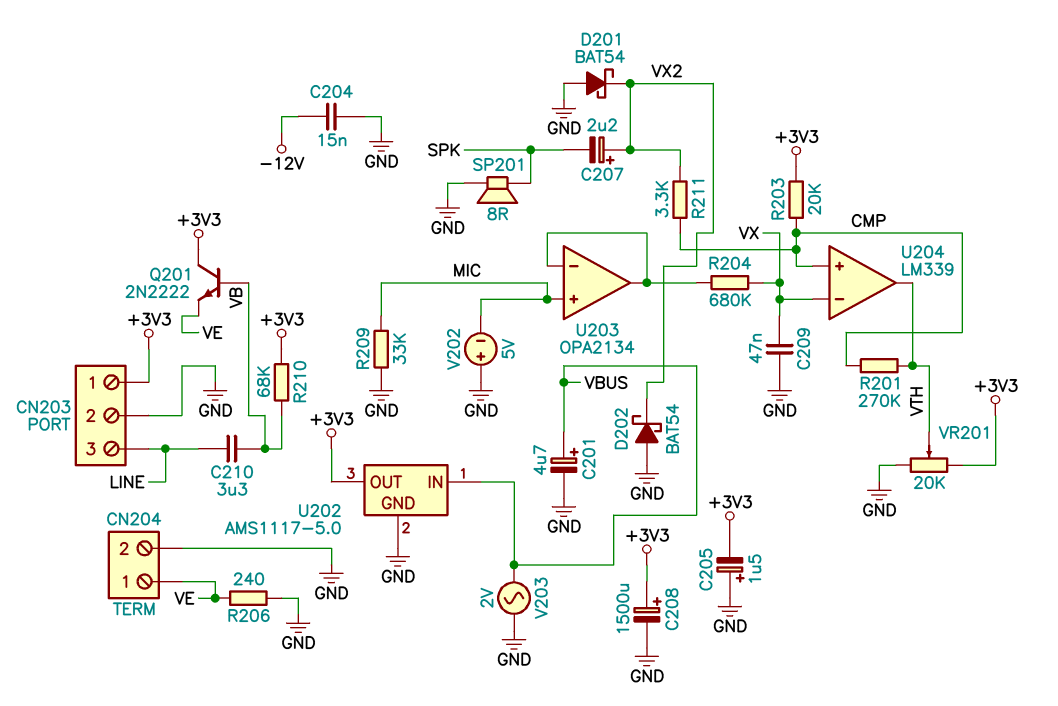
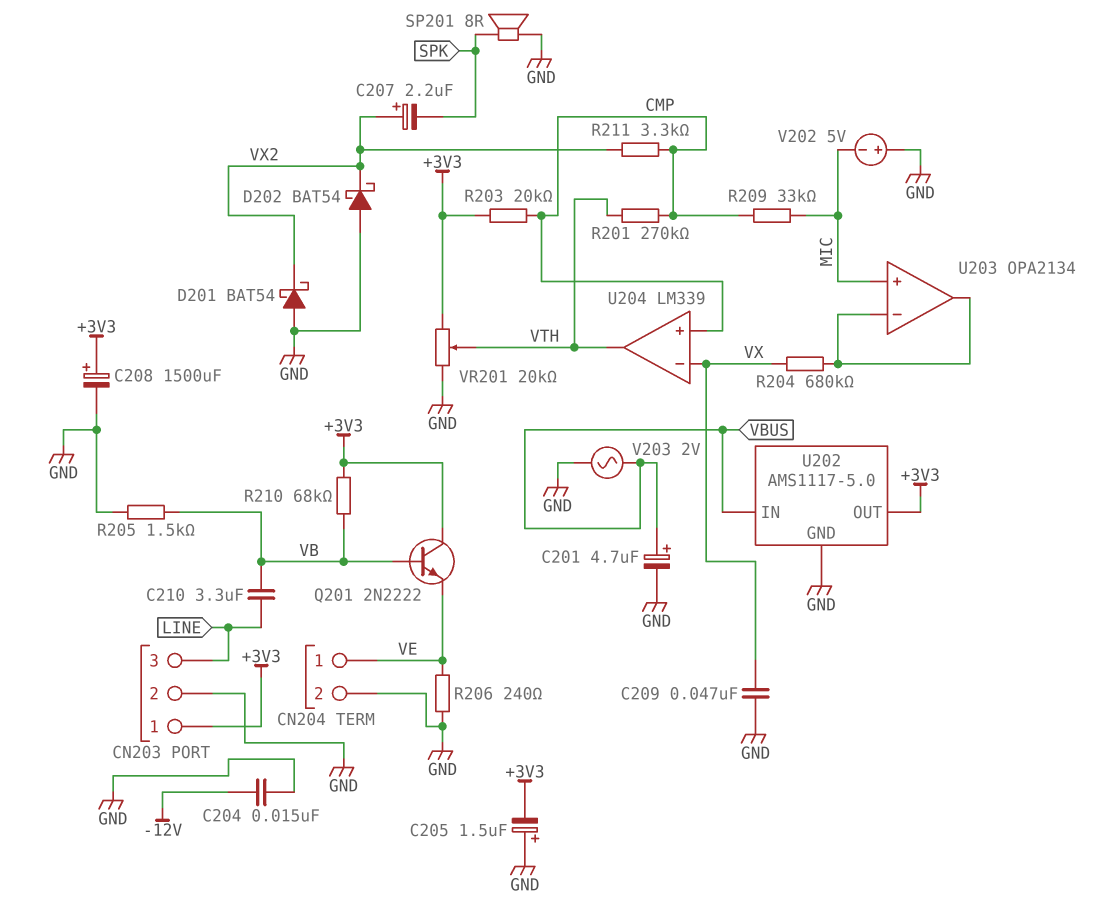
R205: none -> 1.5k (GND, VB)
R209: 33k (GND, MIC) -> 33k (CMP, MIC)

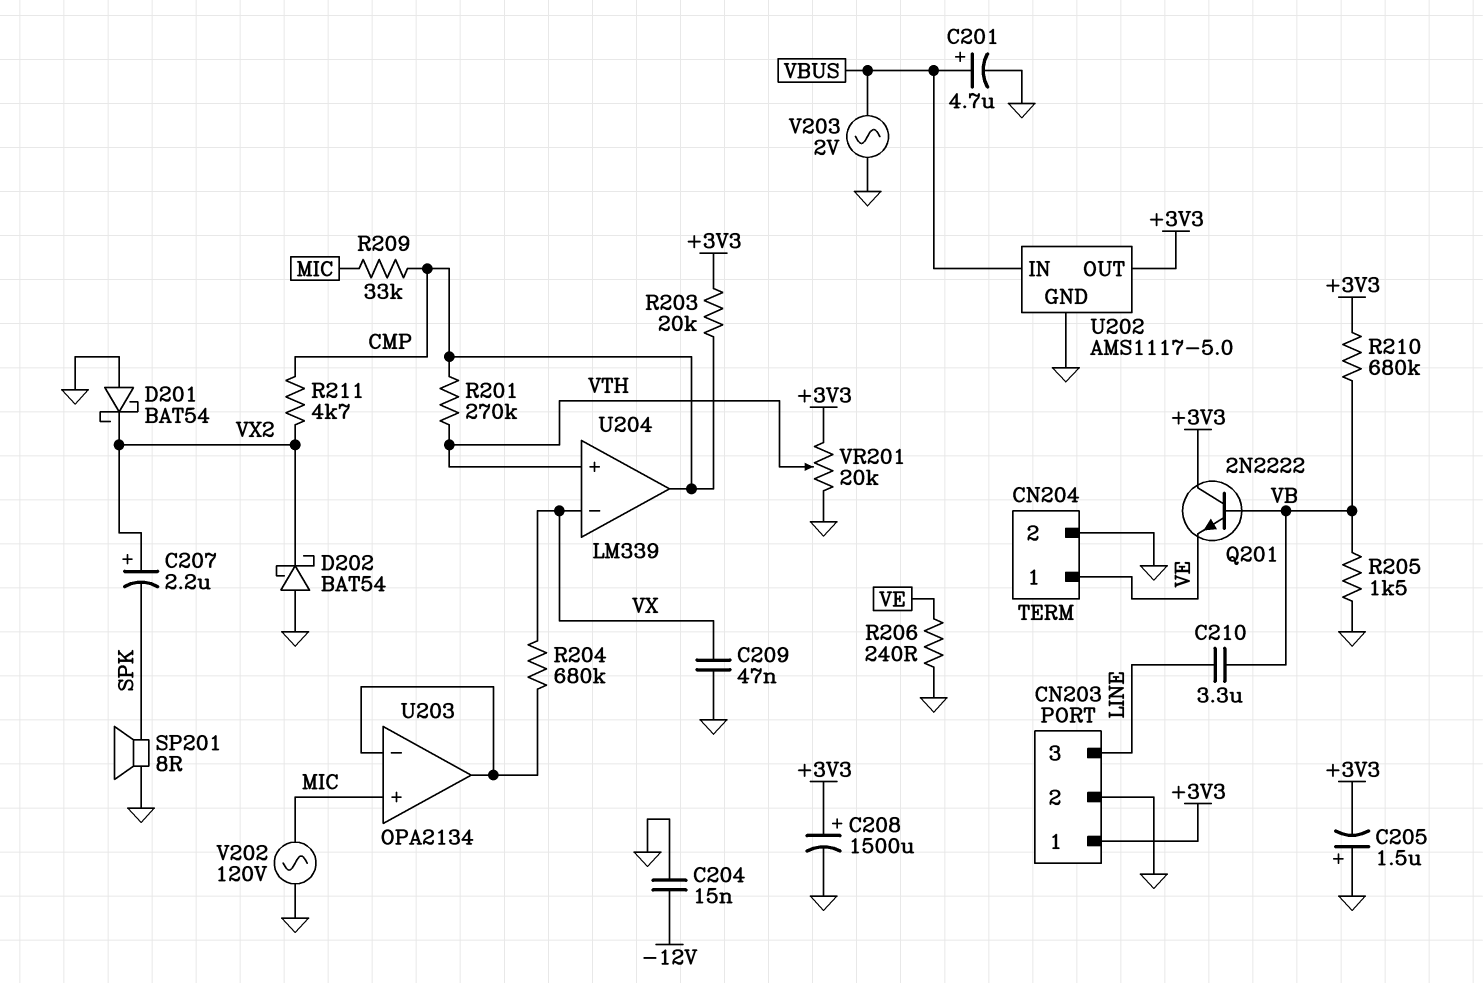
R210: 68k (+3V3, VB) -> 680k (+3V3, VB)
R211: 3.3k (CMP, VX2) -> 4.7k (CMP, VX2)
U204 pin in+: CMP -> VTH
U204 pin out: VTH -> CMP
V202: 5V (plus GND, minus MIC) -> AC 120V (GND, MIC)

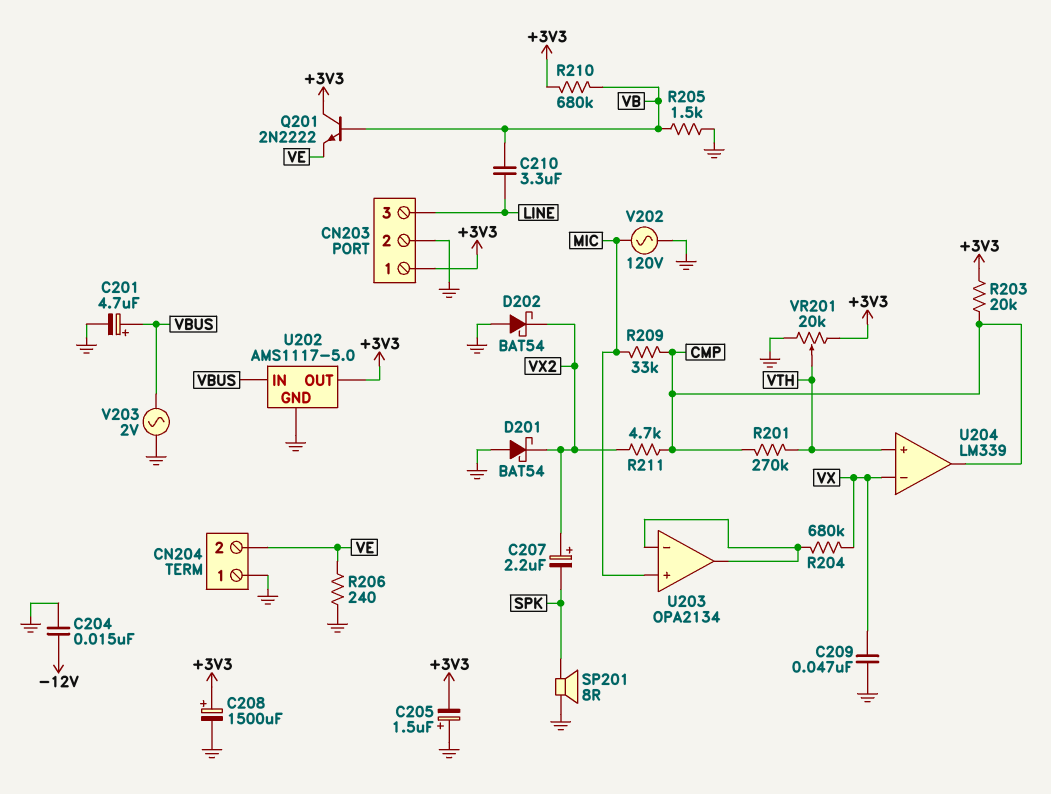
CN204 pin 1: VE -> GND
CN204 pin 2: GND -> VE

